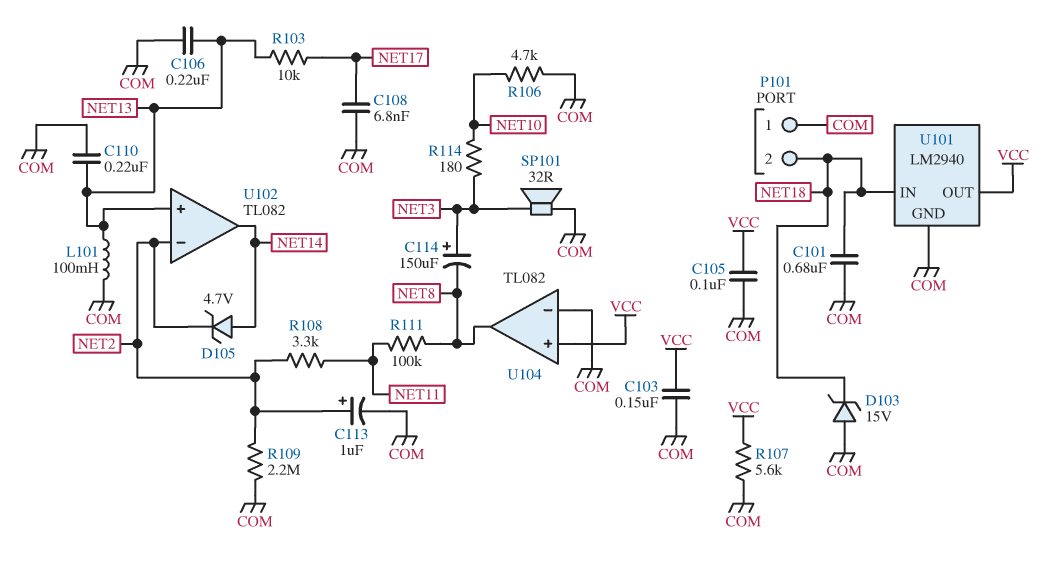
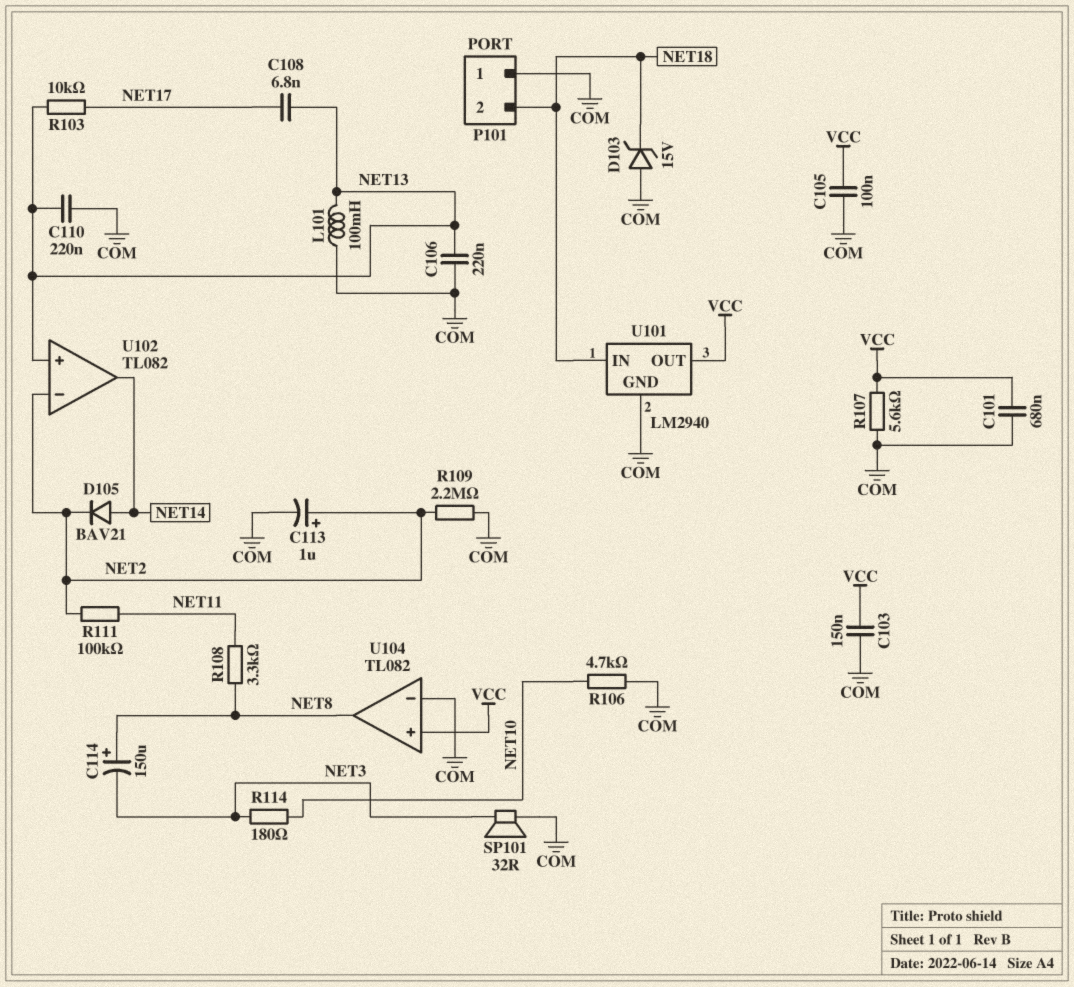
C101: 680nF (COM, NET18) -> 680nF (COM, VCC)
C108: 6.8nF (COM, NET17) -> 6.8nF (NET13, NET17)
C114: 150uF (plus NET3, minus NET8) -> 150uF (plus NET8, minus NET3)
D105: zener 4.7V (A NET14, K NET2) -> diode BAV21 (A NET14, K NET2)
R108: 3.3k (NET2, NET11) -> 3.3k (NET8, NET11)
R111: 100k (NET8, NET11) -> 100k (NET2, NET11)

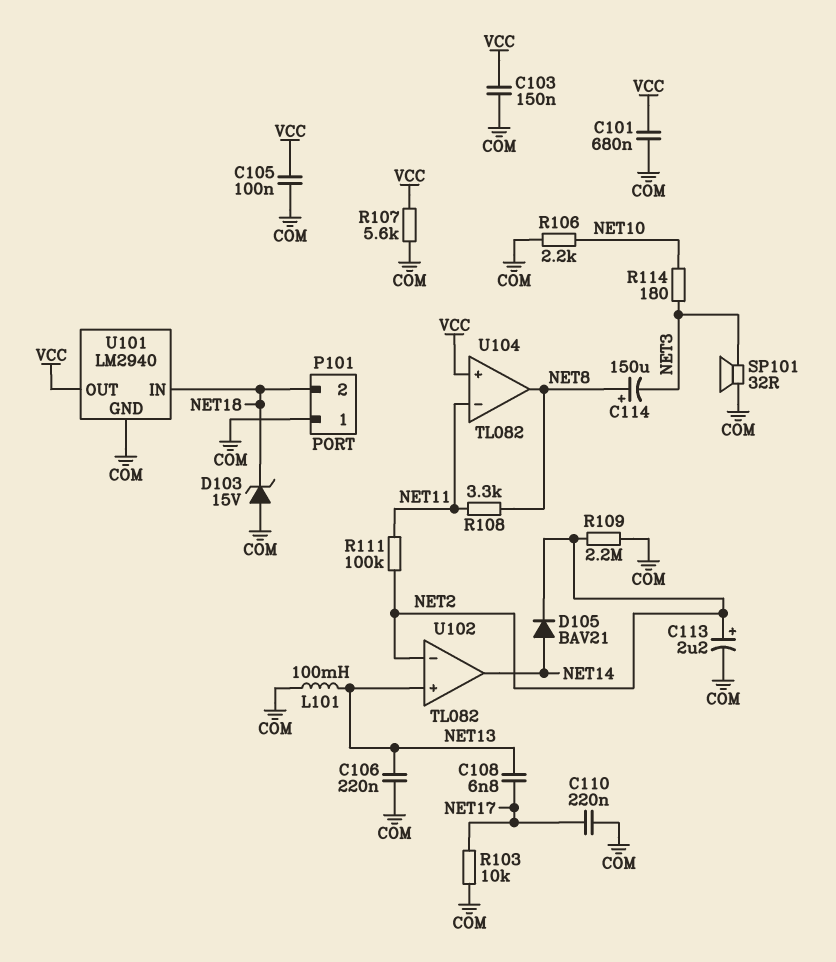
C110: 220nF (COM, NET13) -> 220nF (COM, NET17)
C113: 1uF (plus NET2, minus COM) -> 2.2uF (plus NET2, minus COM)
R103: 10k (NET13, NET17) -> 10k (COM, NET17)
R106: 4.7k (COM, NET10) -> 2.2k (COM, NET10)
U104 pin in-: COM -> NET11

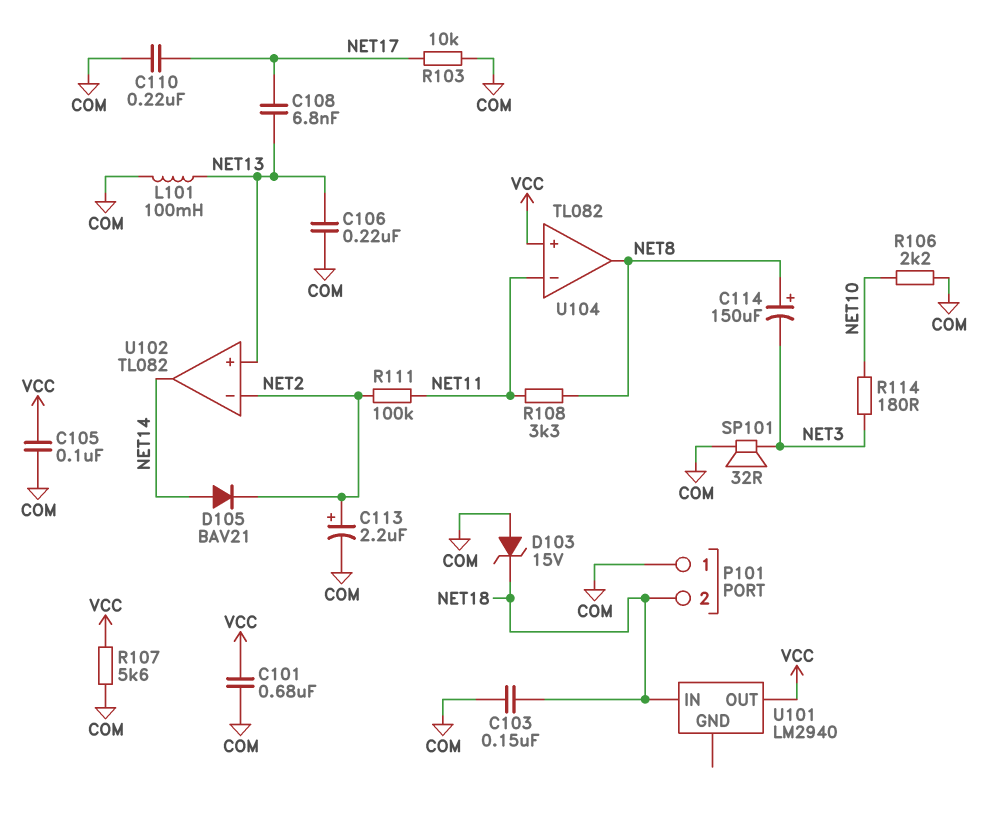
C103: 150nF (COM, VCC) -> 150nF (COM, NET18)
R109: 2.2M (COM, NET2) -> none
U101 pin GND: COM -> none

